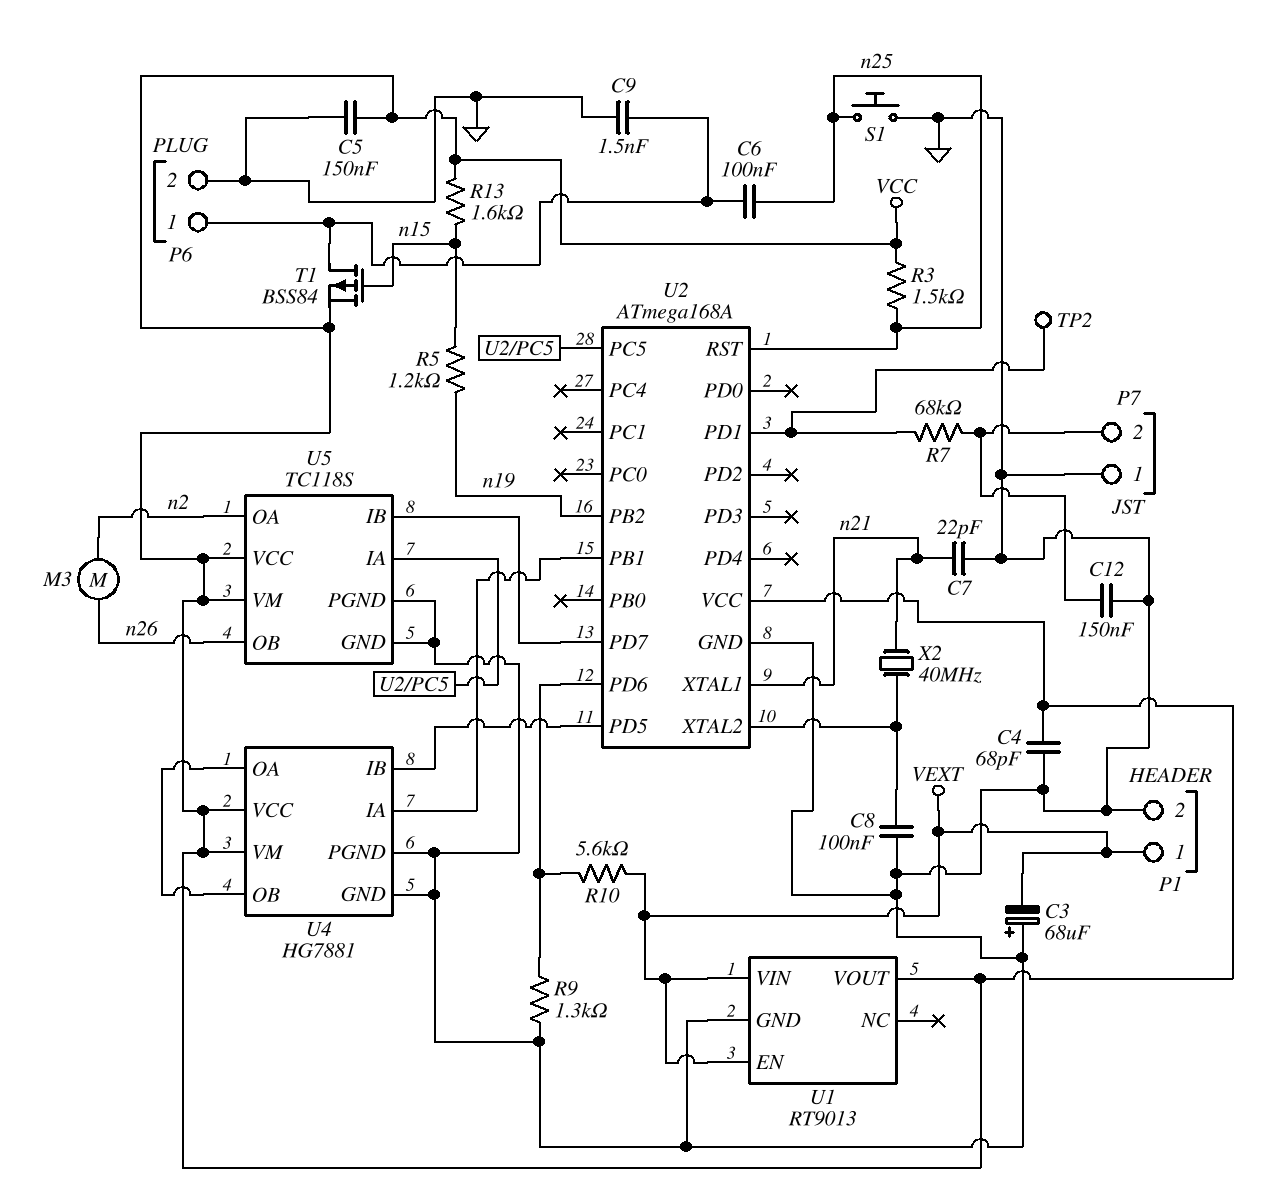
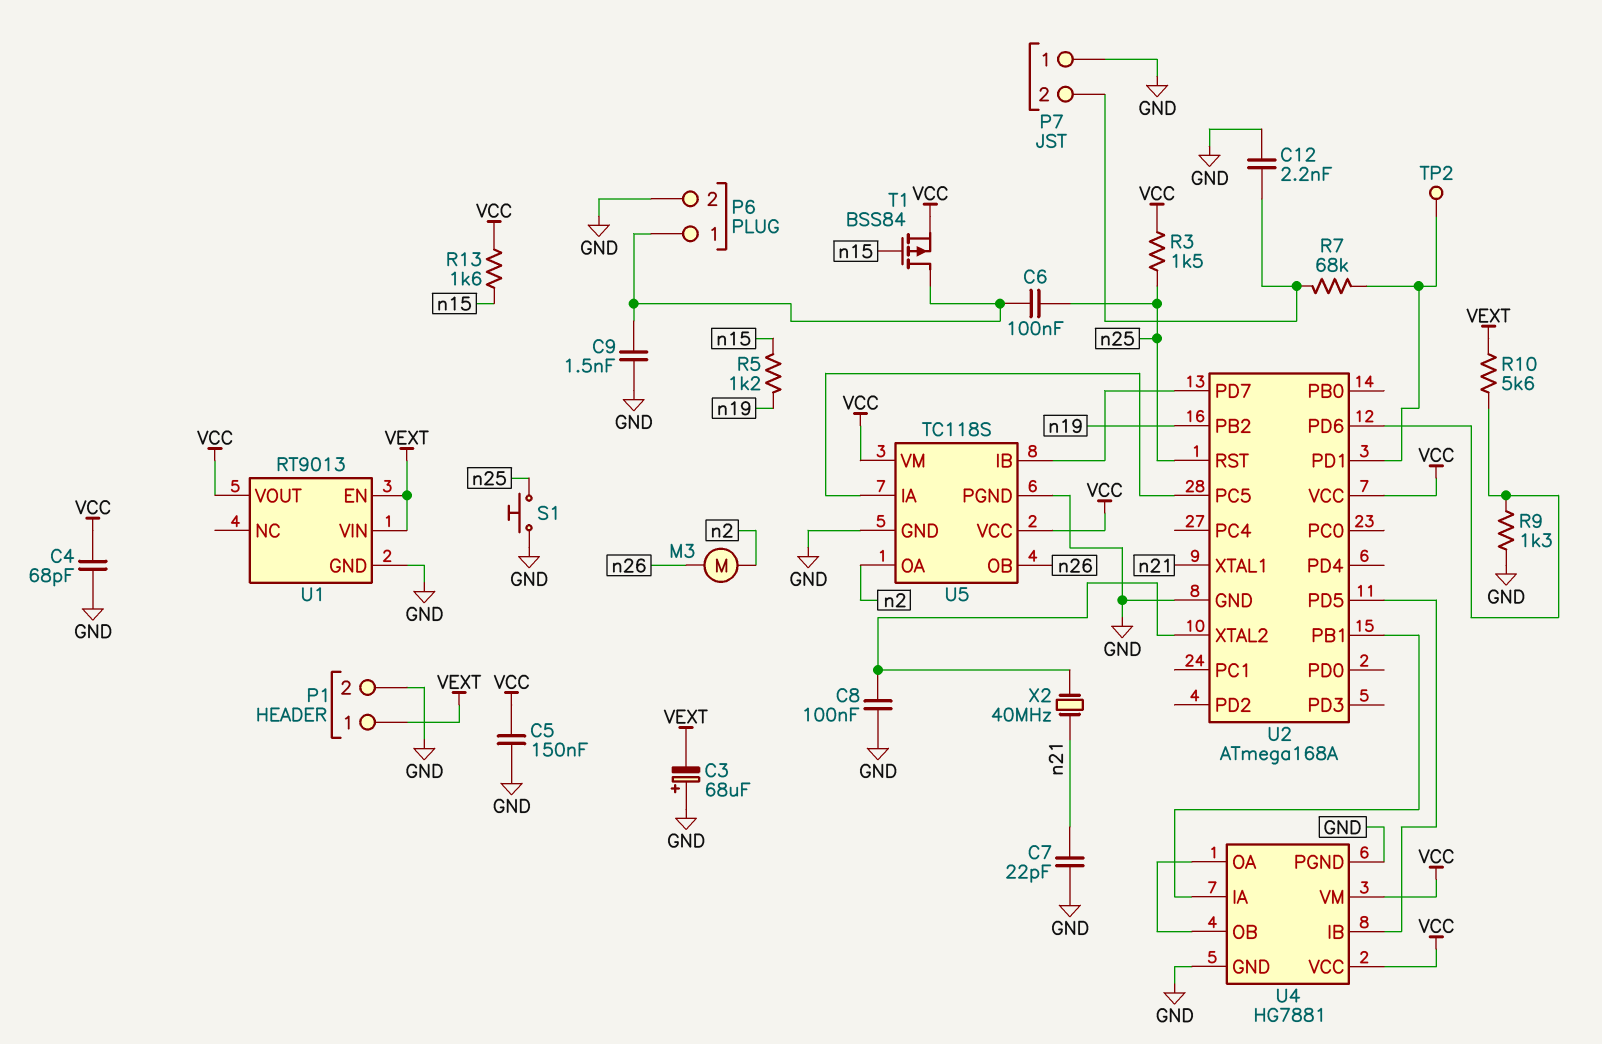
C12: 150nF (GND, P7/2) -> 2.2nF (GND, P7/2)

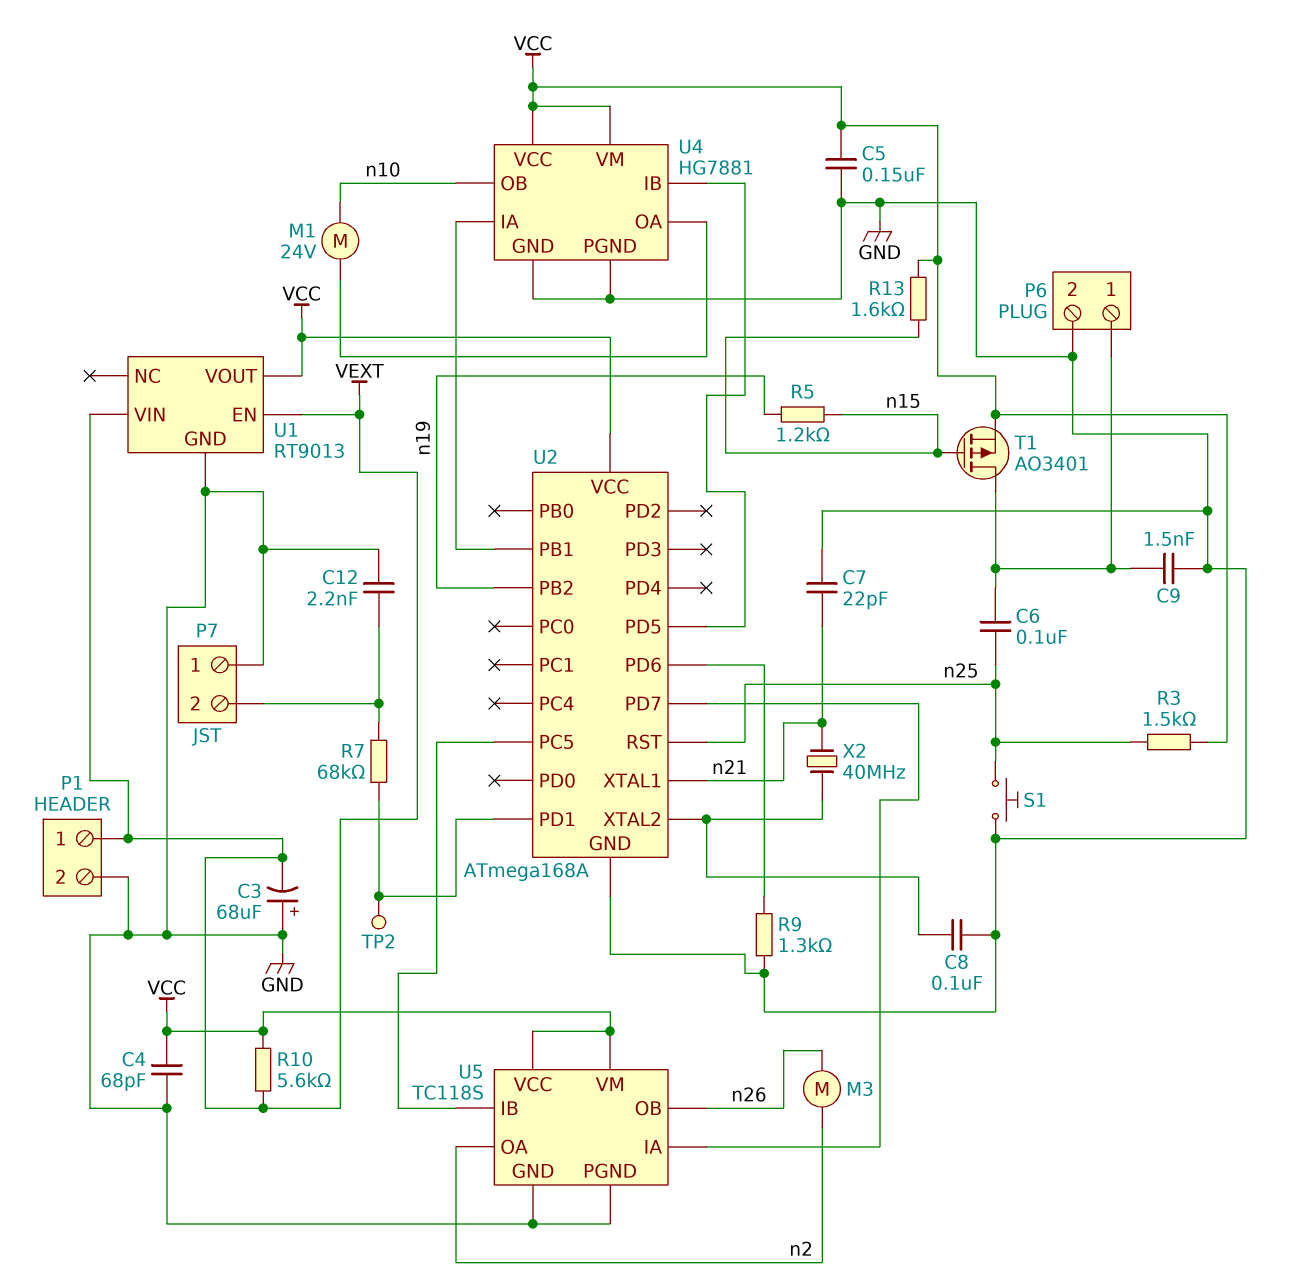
M1: none -> motor 24V (U4/OA, n10)
R10: 5.6k (U2/PD6, VEXT) -> 5.6k (VCC, VEXT)
T1: PMOS BSS84 (G n15, D P6/1, S VCC) -> PMOS AO3401 (G n15, D P6/1, S VCC)
U4 pin OB: U4/OA -> n10
U5 pin IA: U2/PC5 -> U2/PD7
U5 pin IB: U2/PD7 -> U2/PC5

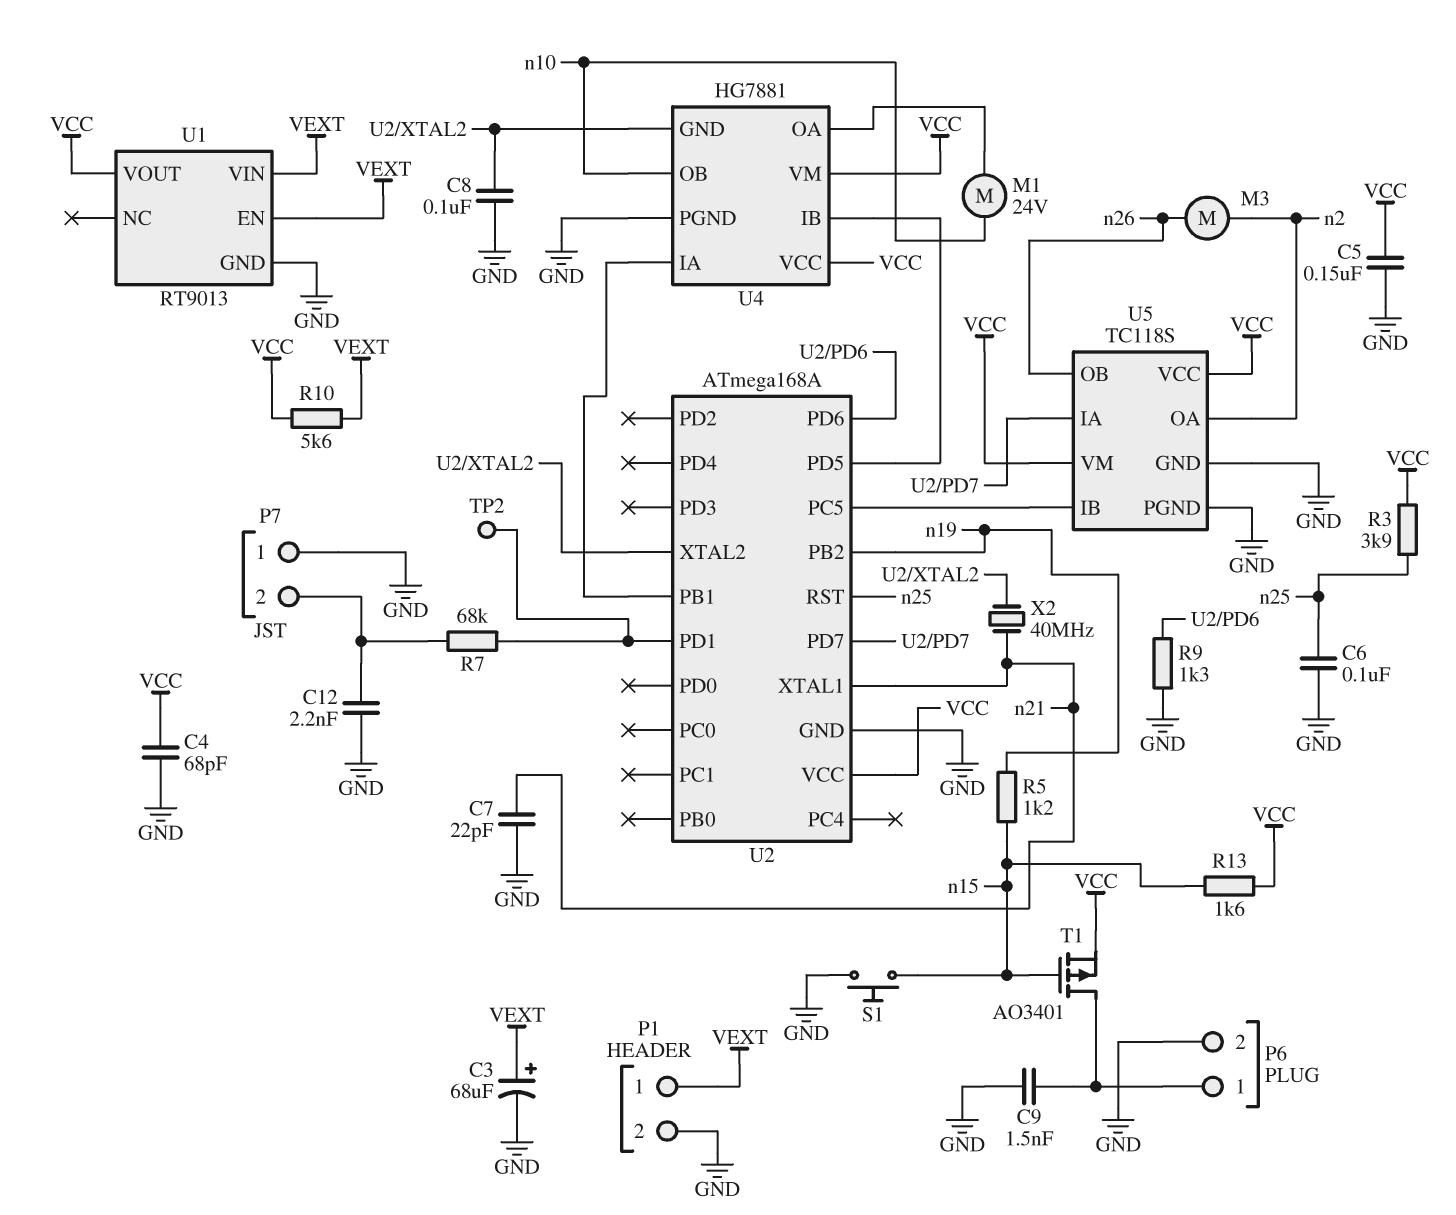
C3: 68uF (plus GND, minus VEXT) -> 68uF (plus VEXT, minus GND)
C6: 100nF (P6/1, n25) -> 100nF (GND, n25)
R3: 1.5k (VCC, n25) -> 3.9k (VCC, n25)
S1: button (GND, n25) -> button (GND, n15)
U4 pin GND: GND -> U2/XTAL2

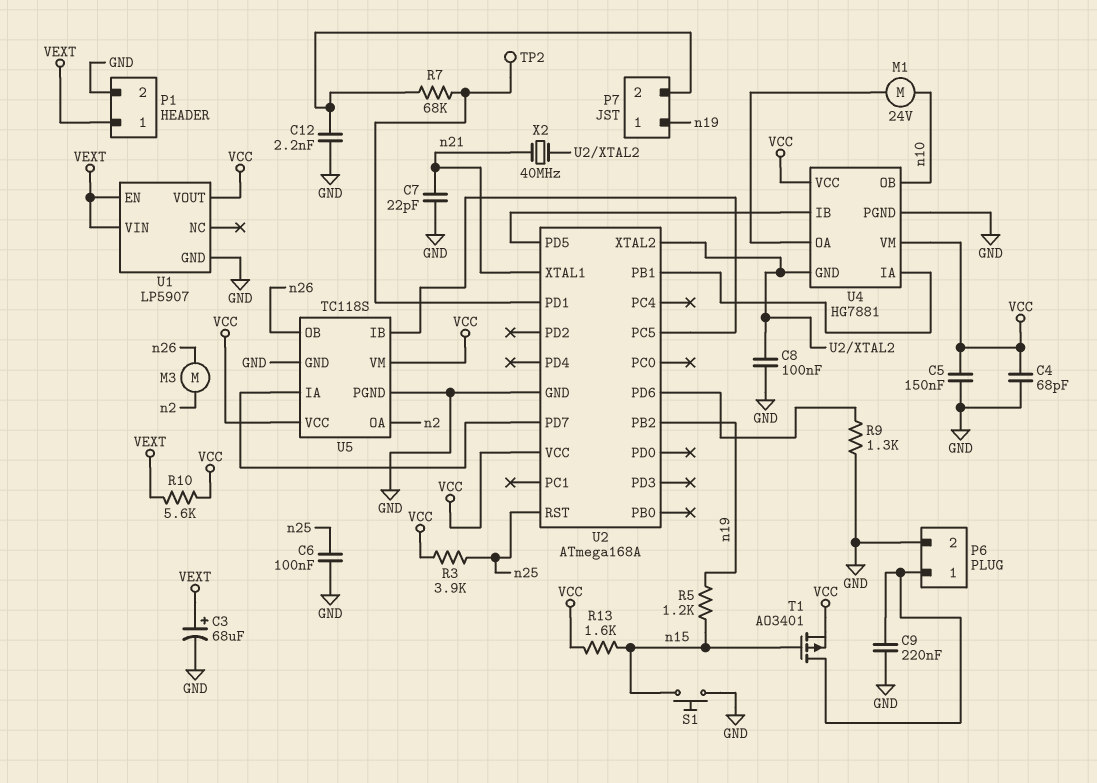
C9: 1.5nF (GND, P6/1) -> 220nF (GND, P6/1)
P7 pin 1: GND -> n19
U1: RT9013 -> LP5907

